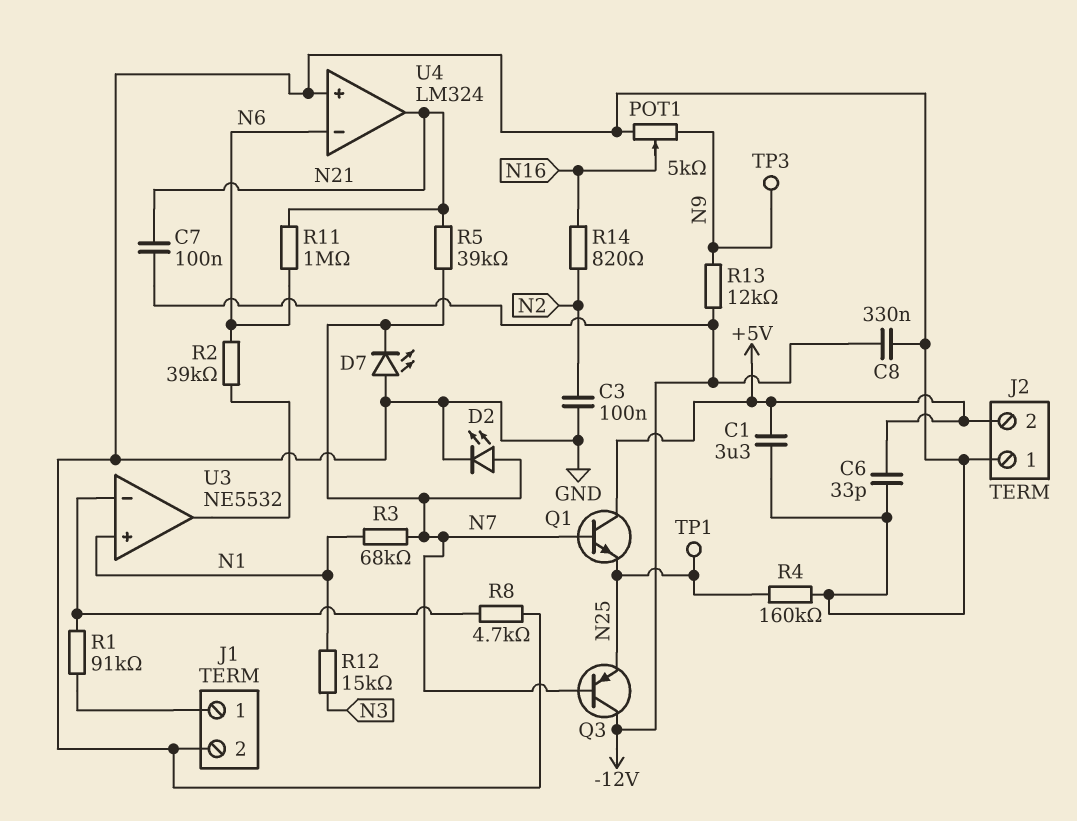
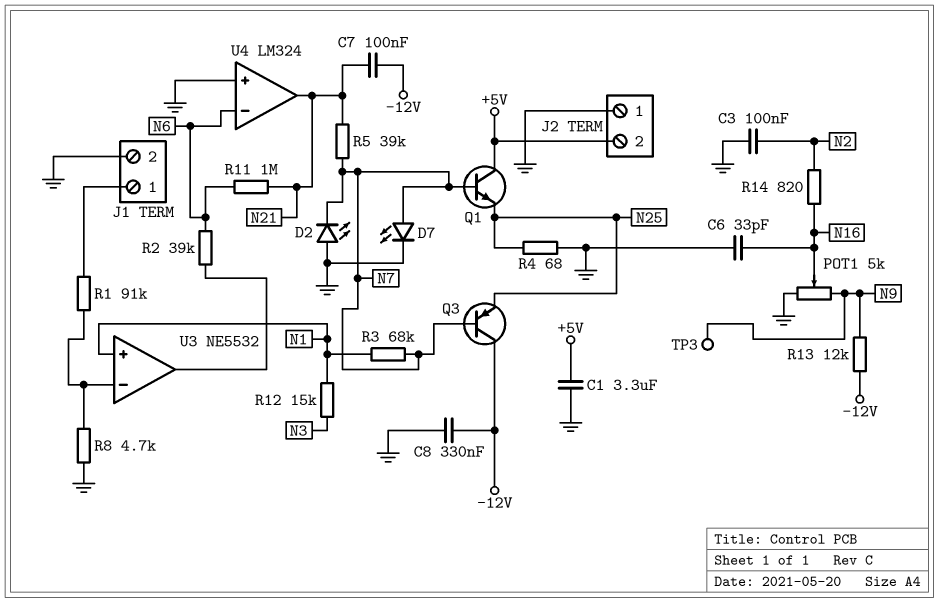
C6: 33pF (+5V, GND) -> 33pF (GND, N16)
D2: LED (A N7, K GND) -> LED (A GND, K N7)
D7: LED (A GND, K N7) -> LED (A N7, K GND)
R4: 160k (GND, N25) -> 68 (GND, N25)
TP1: test point (N25) -> none

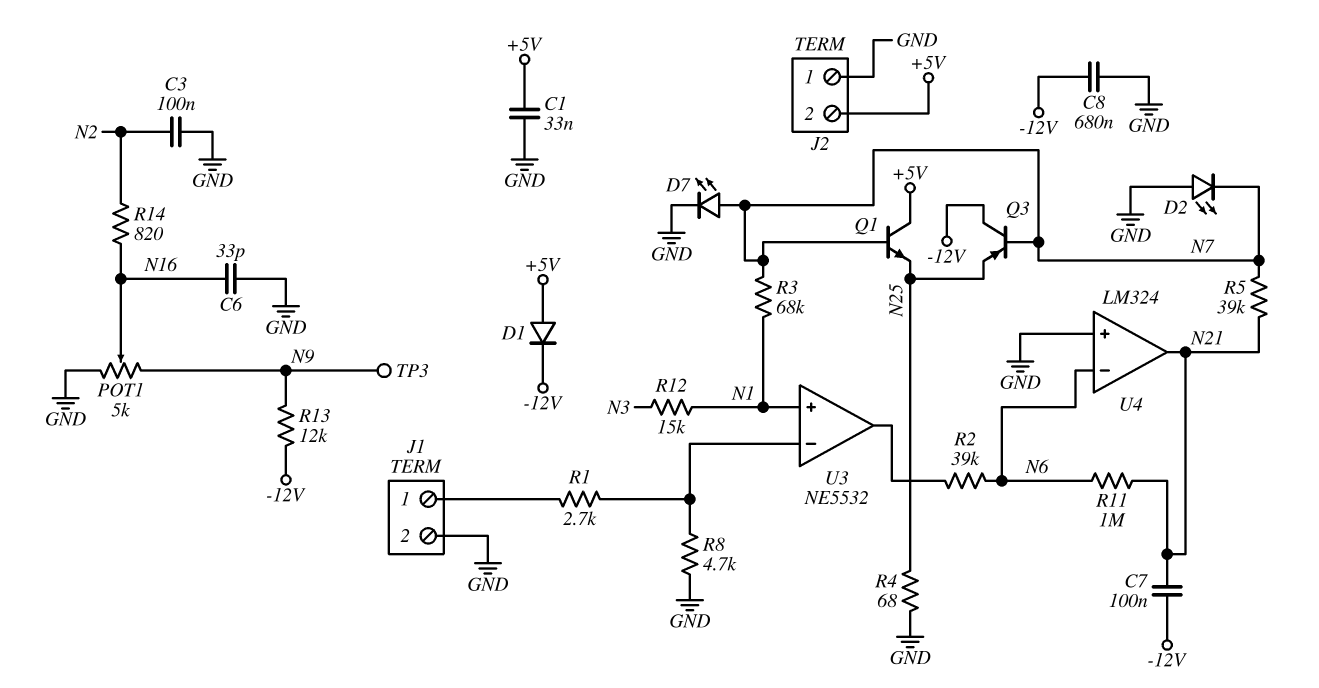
C1: 3.3uF (+5V, GND) -> 33nF (+5V, GND)
C8: 330nF (-12V, GND) -> 680nF (-12V, GND)
D1: none -> diode (A +5V, K -12V)
R1: 91k (J1/1, U3/in-) -> 2.7k (J1/1, U3/in-)

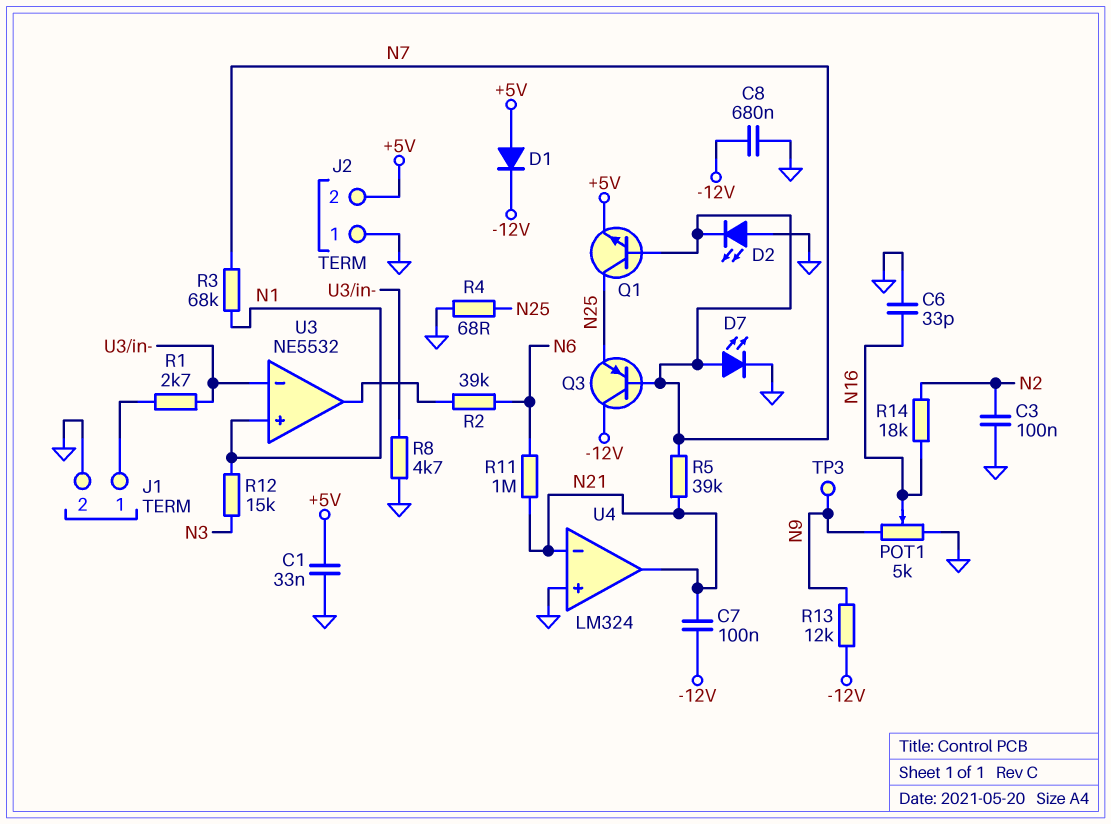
Q1: NPN (B N7, C +5V, E N25) -> NPN (B N7, C N25, E +5V)
R14: 820 (N2, N16) -> 18k (N2, N16)
U4 pin in-: N6 -> N21

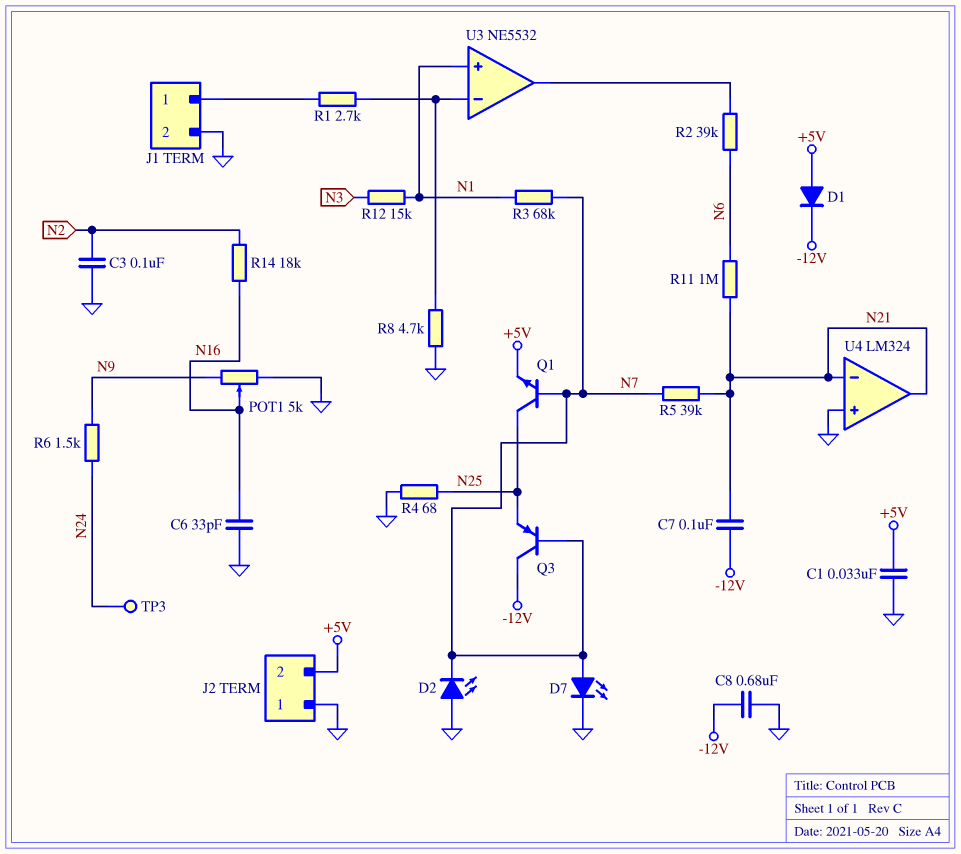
R6: none -> 1.5k (N9, N24)
R13: 12k (-12V, N9) -> none
TP3: test point (N9) -> test point (N24)

